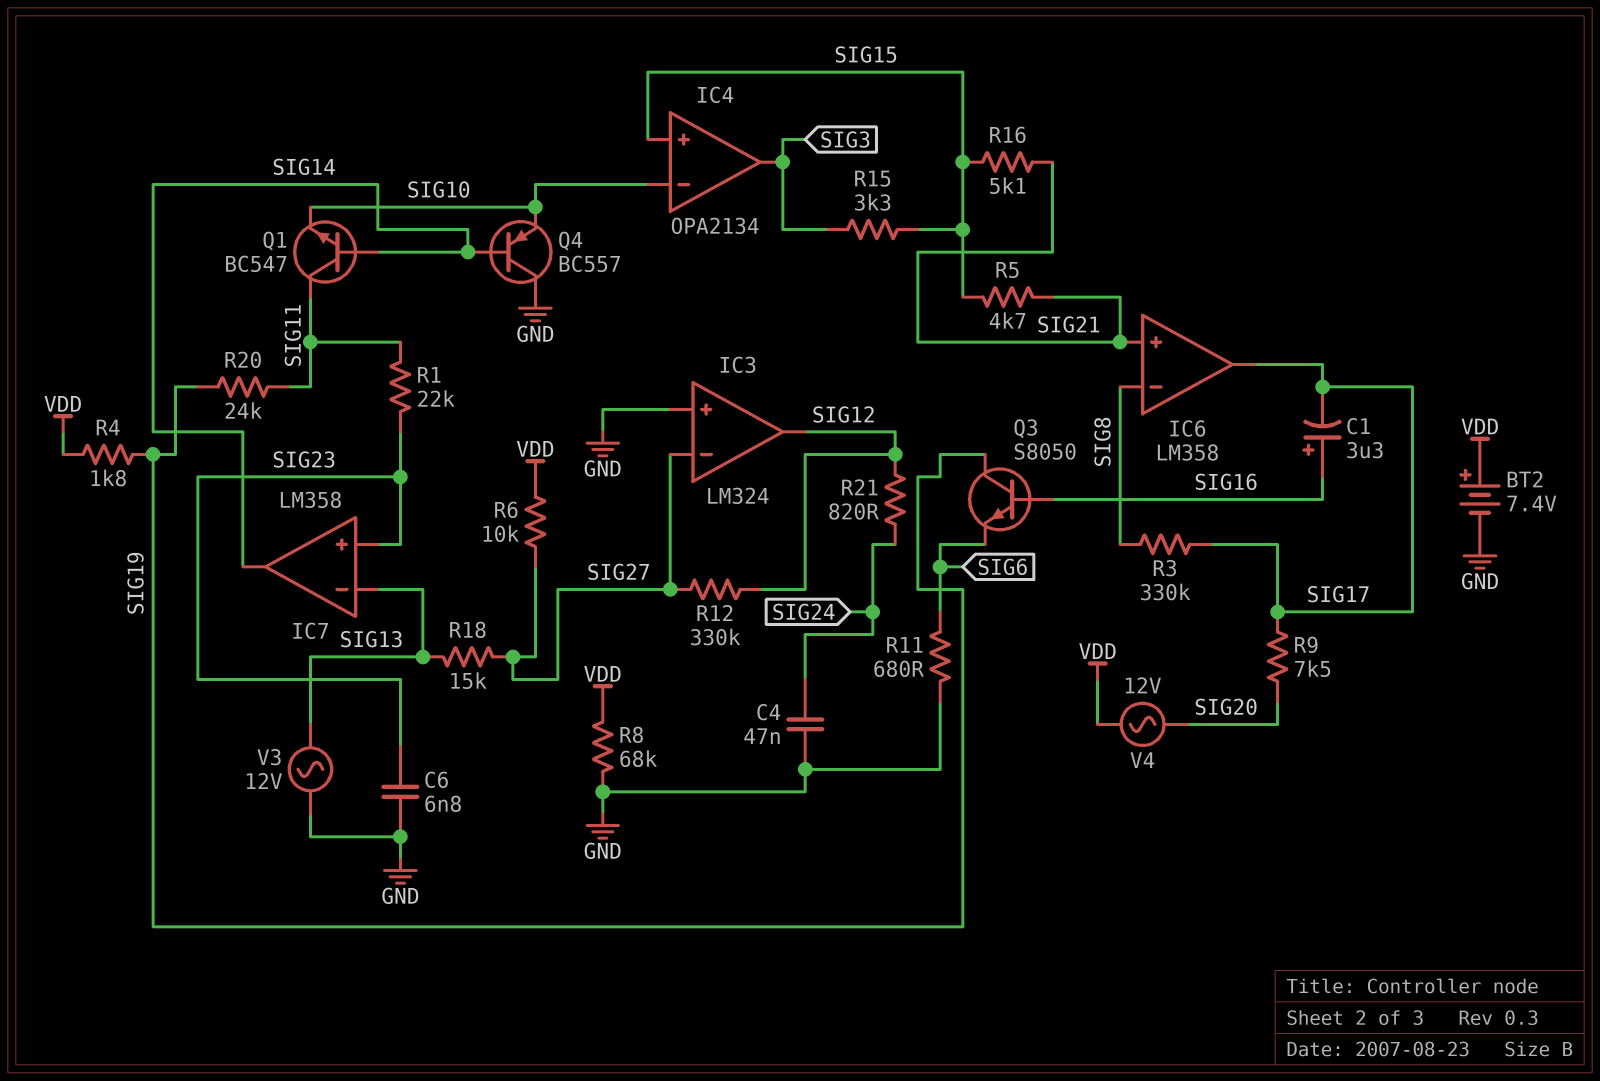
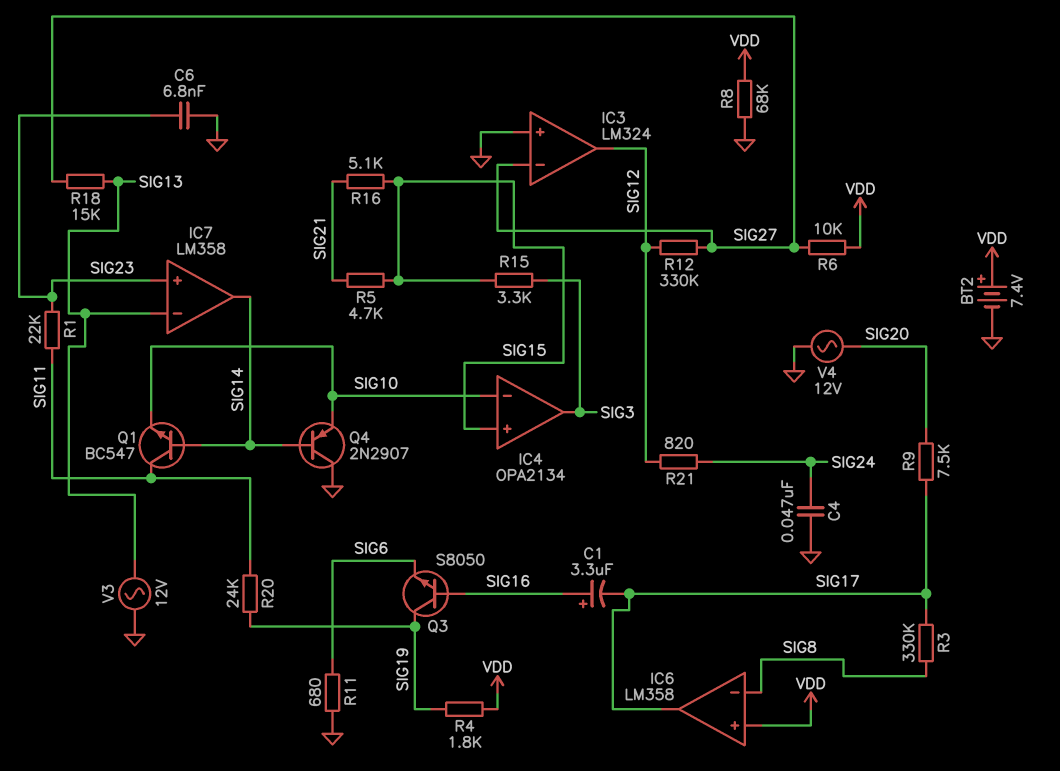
IC6 pin in+: SIG21 -> VDD
Q4: PNP BC557 (B SIG14, C GND, E SIG10) -> PNP 2N2907 (B SIG14, C GND, E SIG10)
V4: AC 12V (SIG20, VDD) -> AC 12V (GND, SIG20)

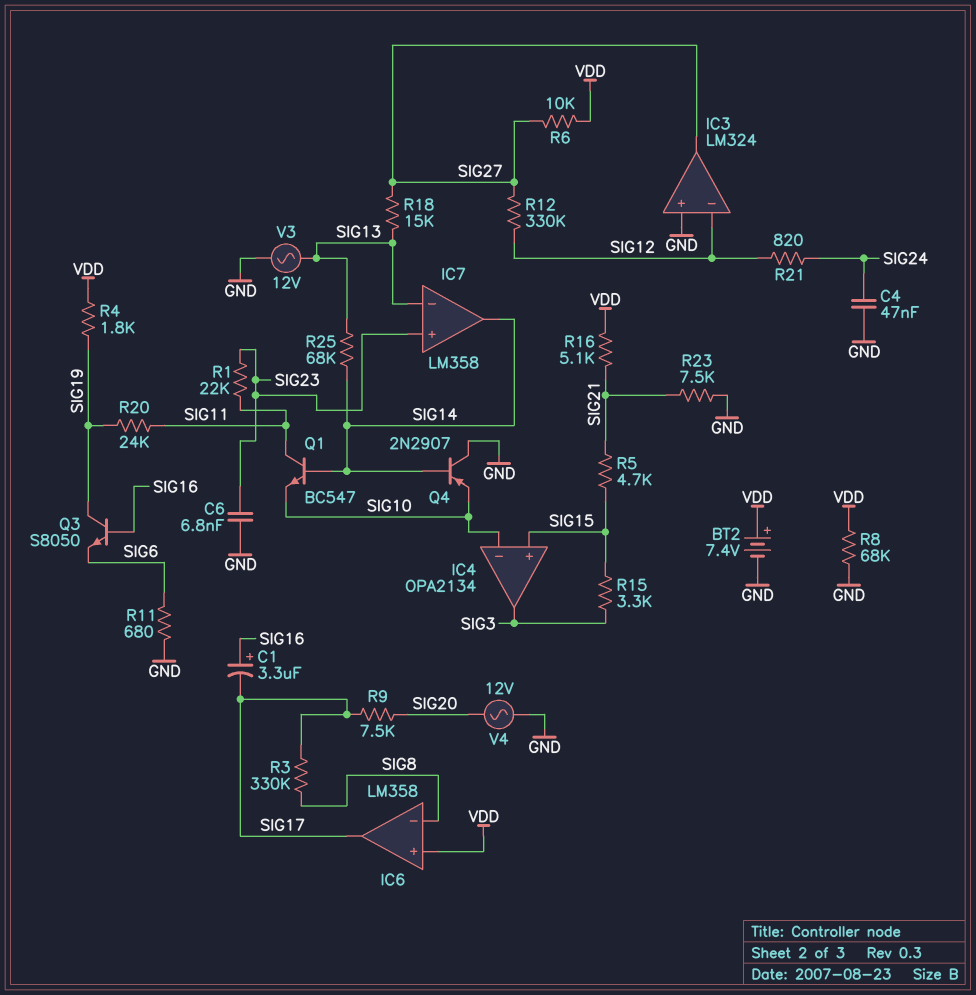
IC3 pin in-: SIG27 -> SIG12
IC3 pin out: SIG12 -> SIG27
R16: 5.1k (SIG15, SIG21) -> 5.1k (SIG21, VDD)
R23: none -> 7.5k (GND, SIG21)
R25: none -> 68k (SIG13, SIG14)

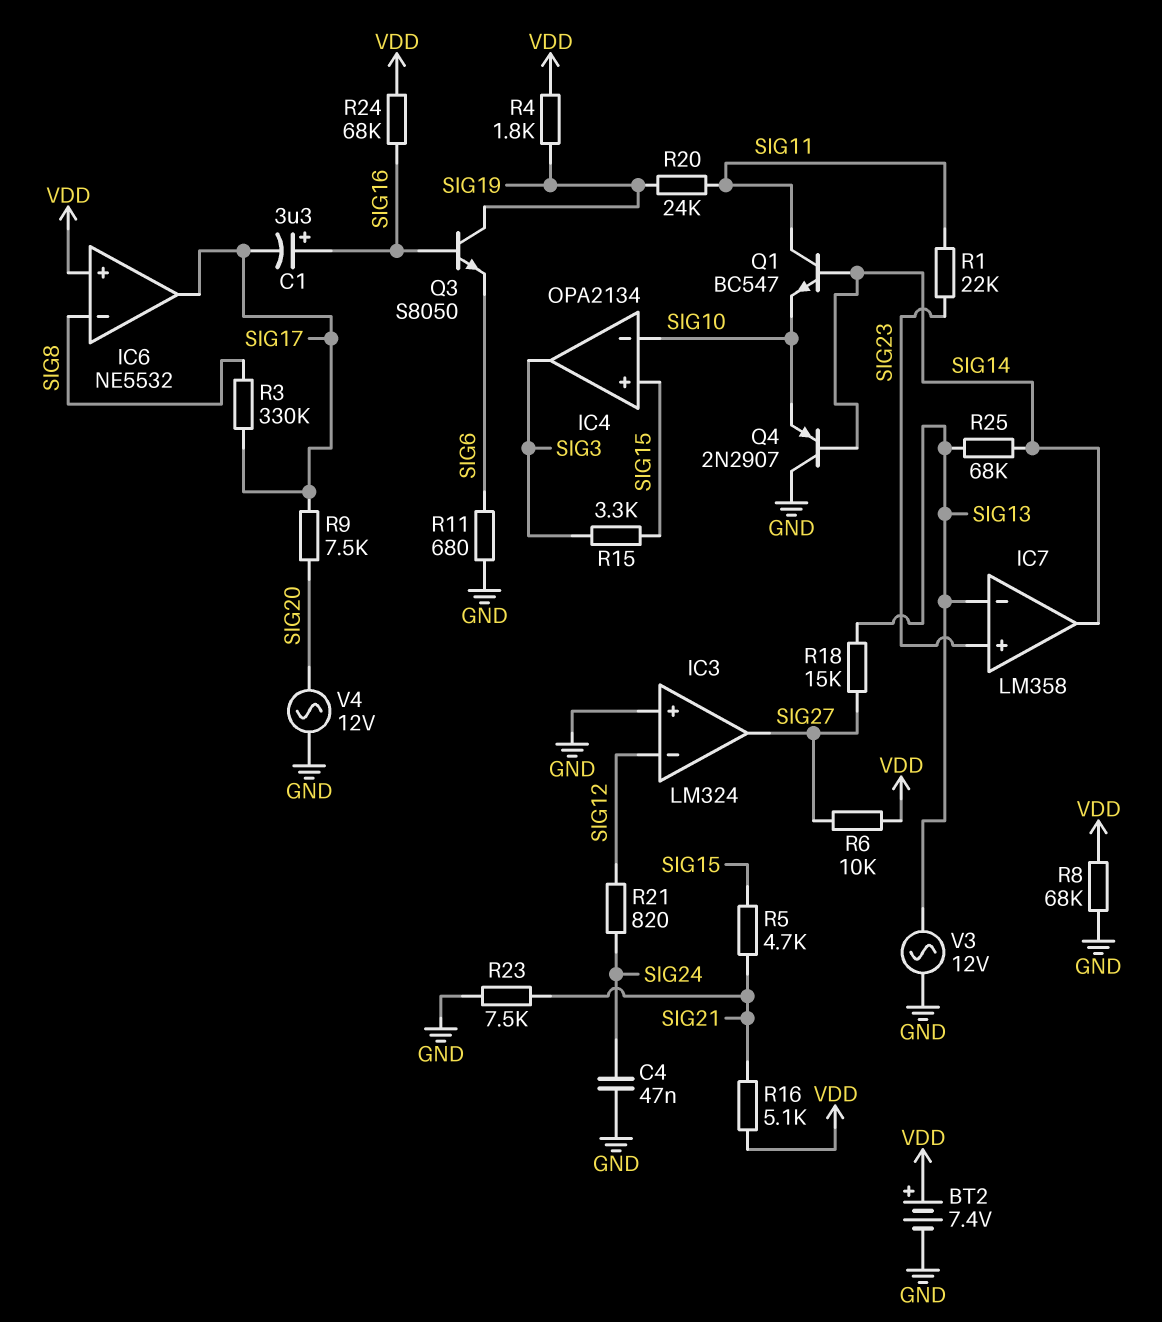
C6: 6.8nF (GND, SIG23) -> none
IC6: LM358 -> NE5532
R12: 330k (SIG12, SIG27) -> none
R24: none -> 68k (SIG16, VDD)

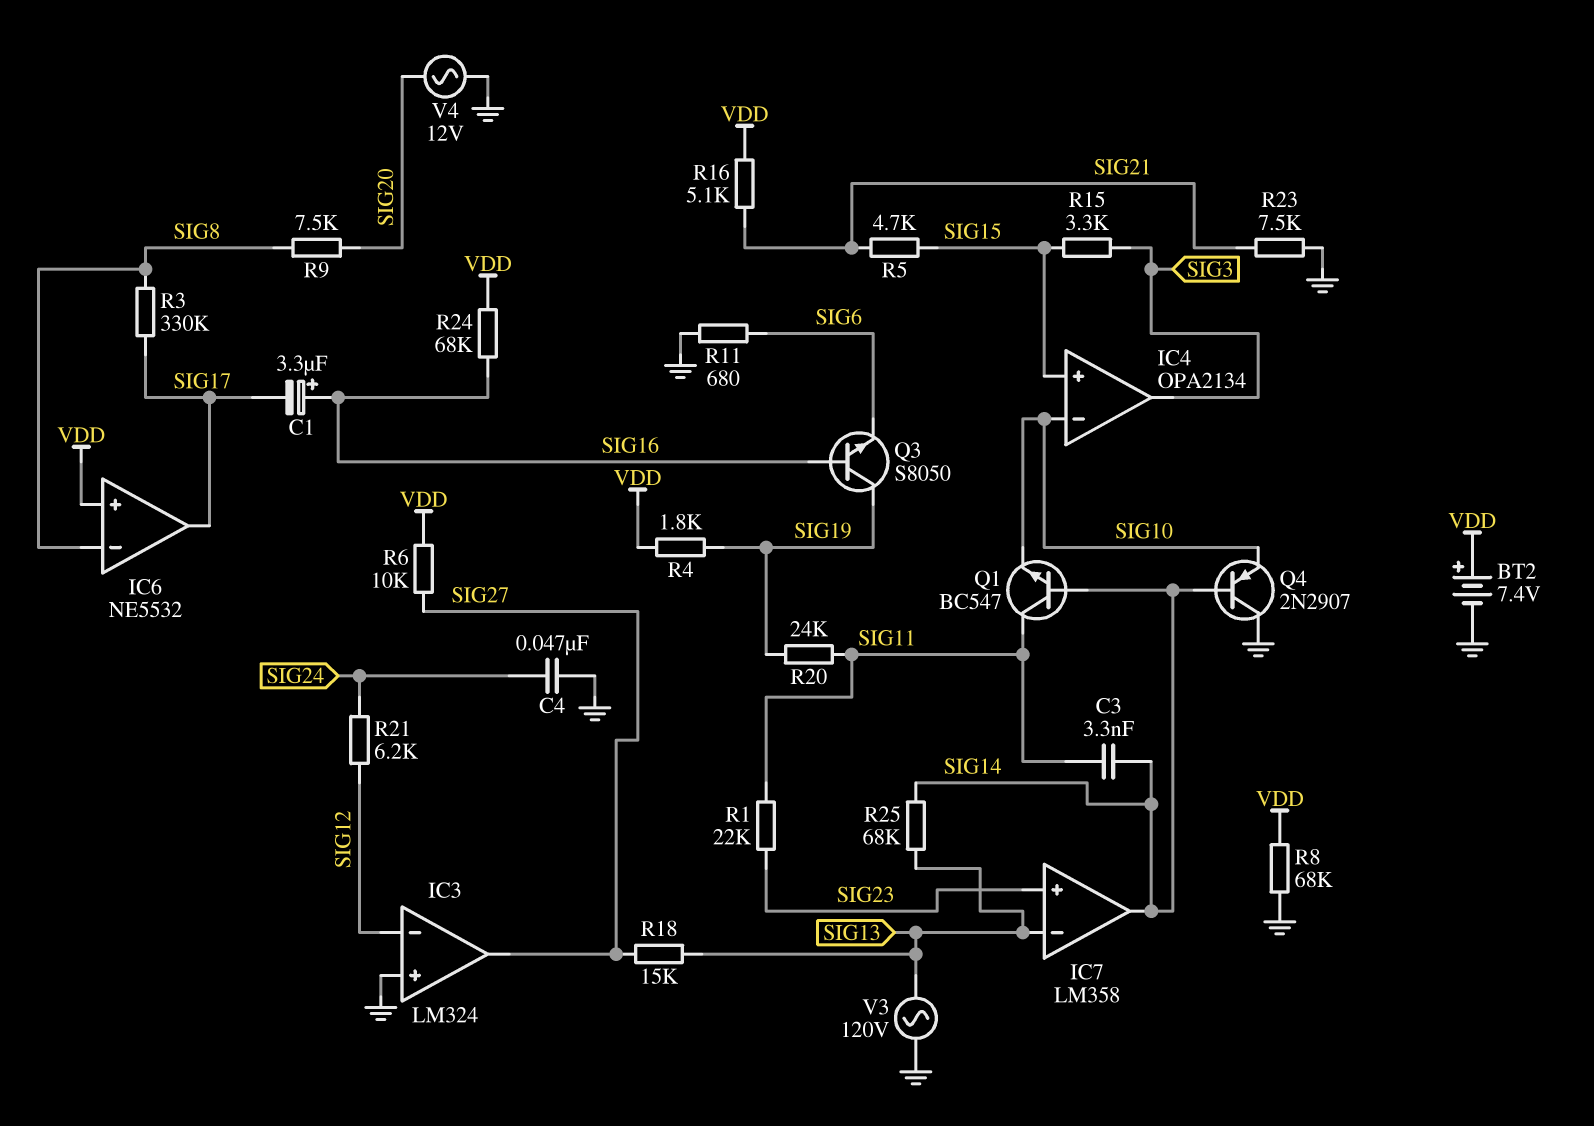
C3: none -> 3.3nF (SIG11, SIG14)
R9: 7.5k (SIG17, SIG20) -> 7.5k (SIG8, SIG20)
R21: 820 (SIG12, SIG24) -> 6.2k (SIG12, SIG24)
V3: AC 12V (GND, SIG13) -> AC 120V (GND, SIG13)

